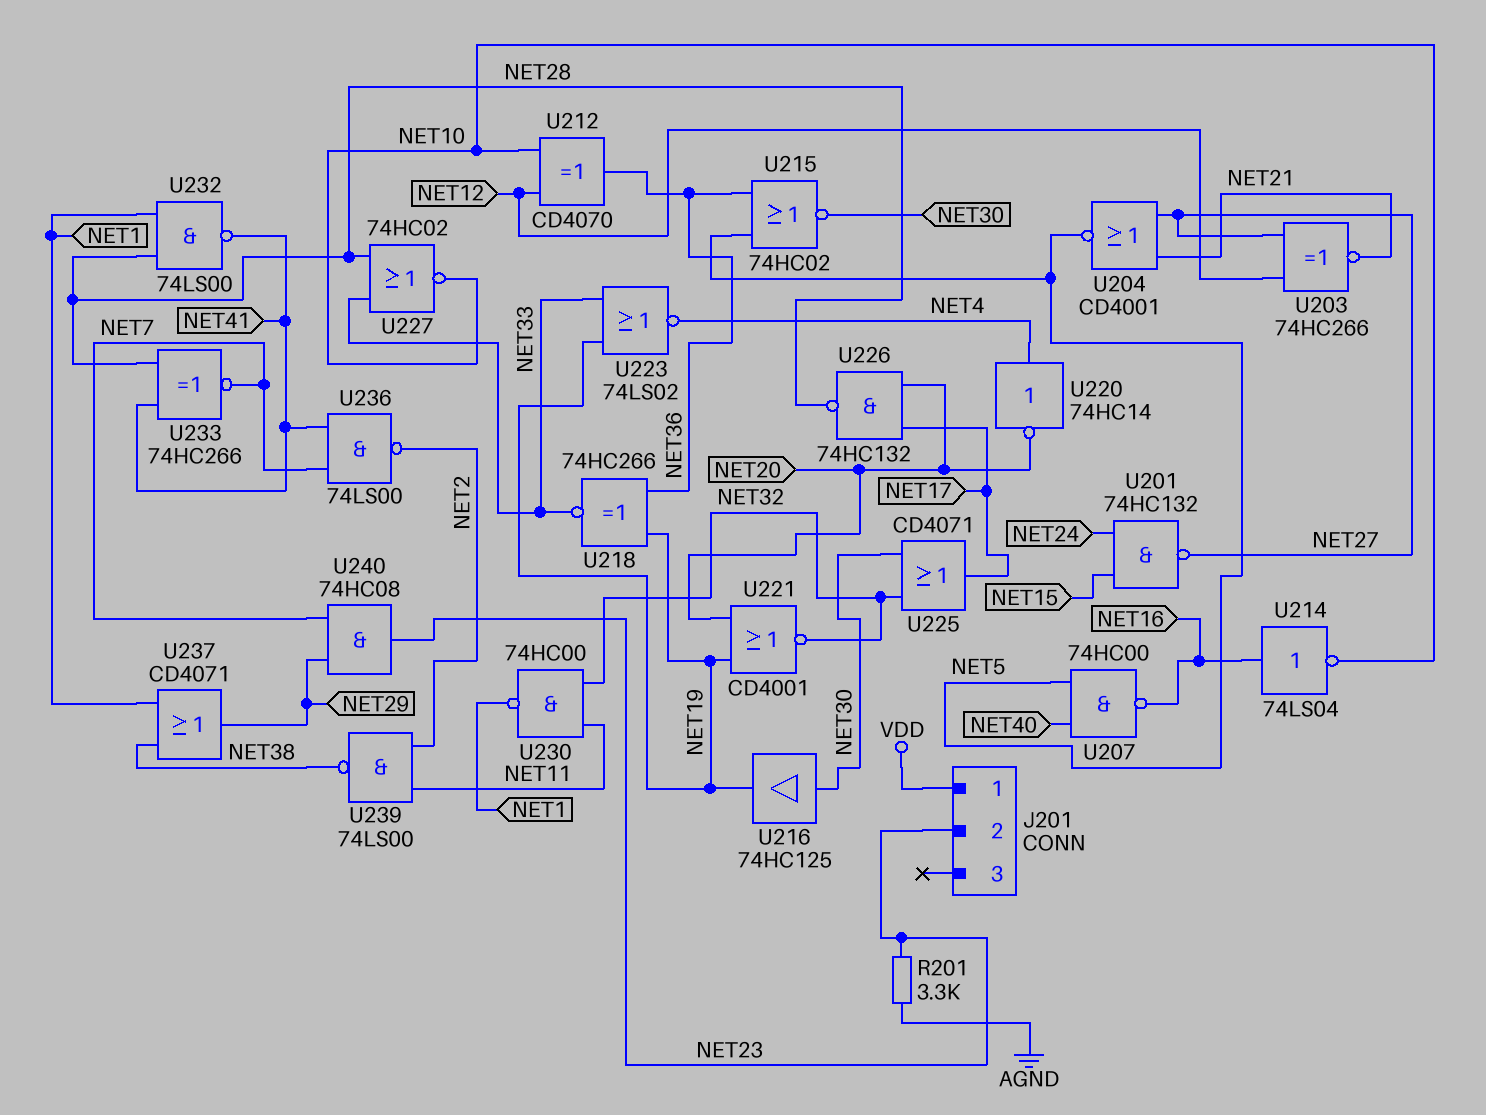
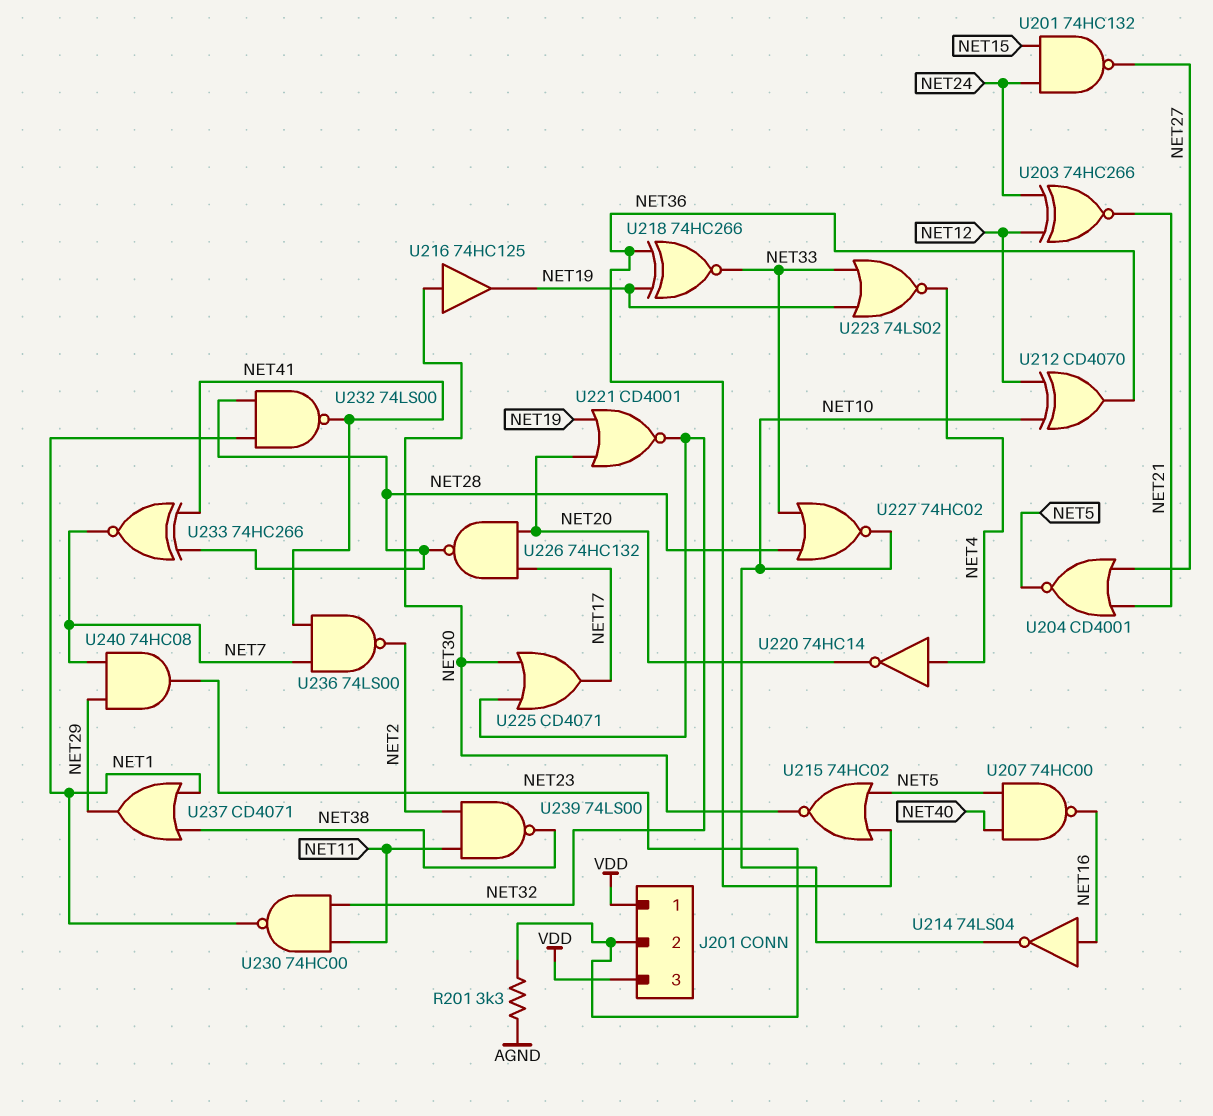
J201 pin 3: none -> VDD
U203: XNOR 74HC266 (in NET12, in NET27, out NET21) -> XNOR 74HC266 (in NET12, in NET24, out NET21)

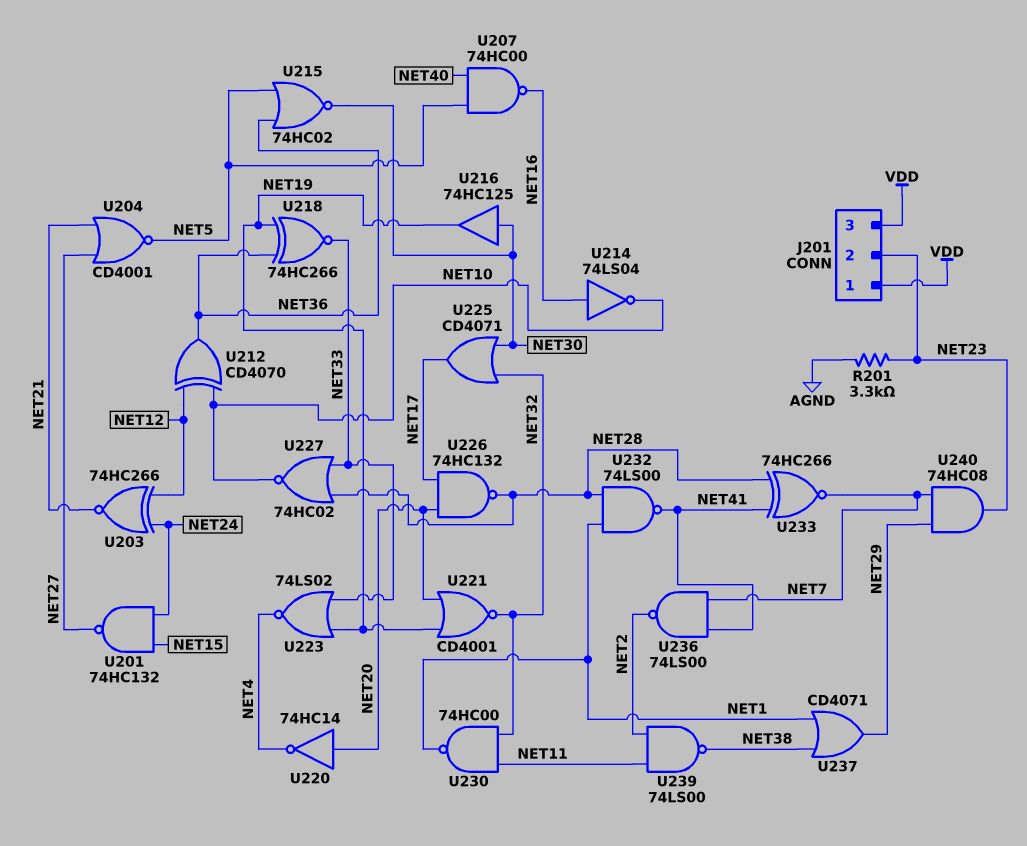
U220: NOT 74HC14 (in NET4, out NET20) -> NOT 74HC14 (in NET20, out NET4)

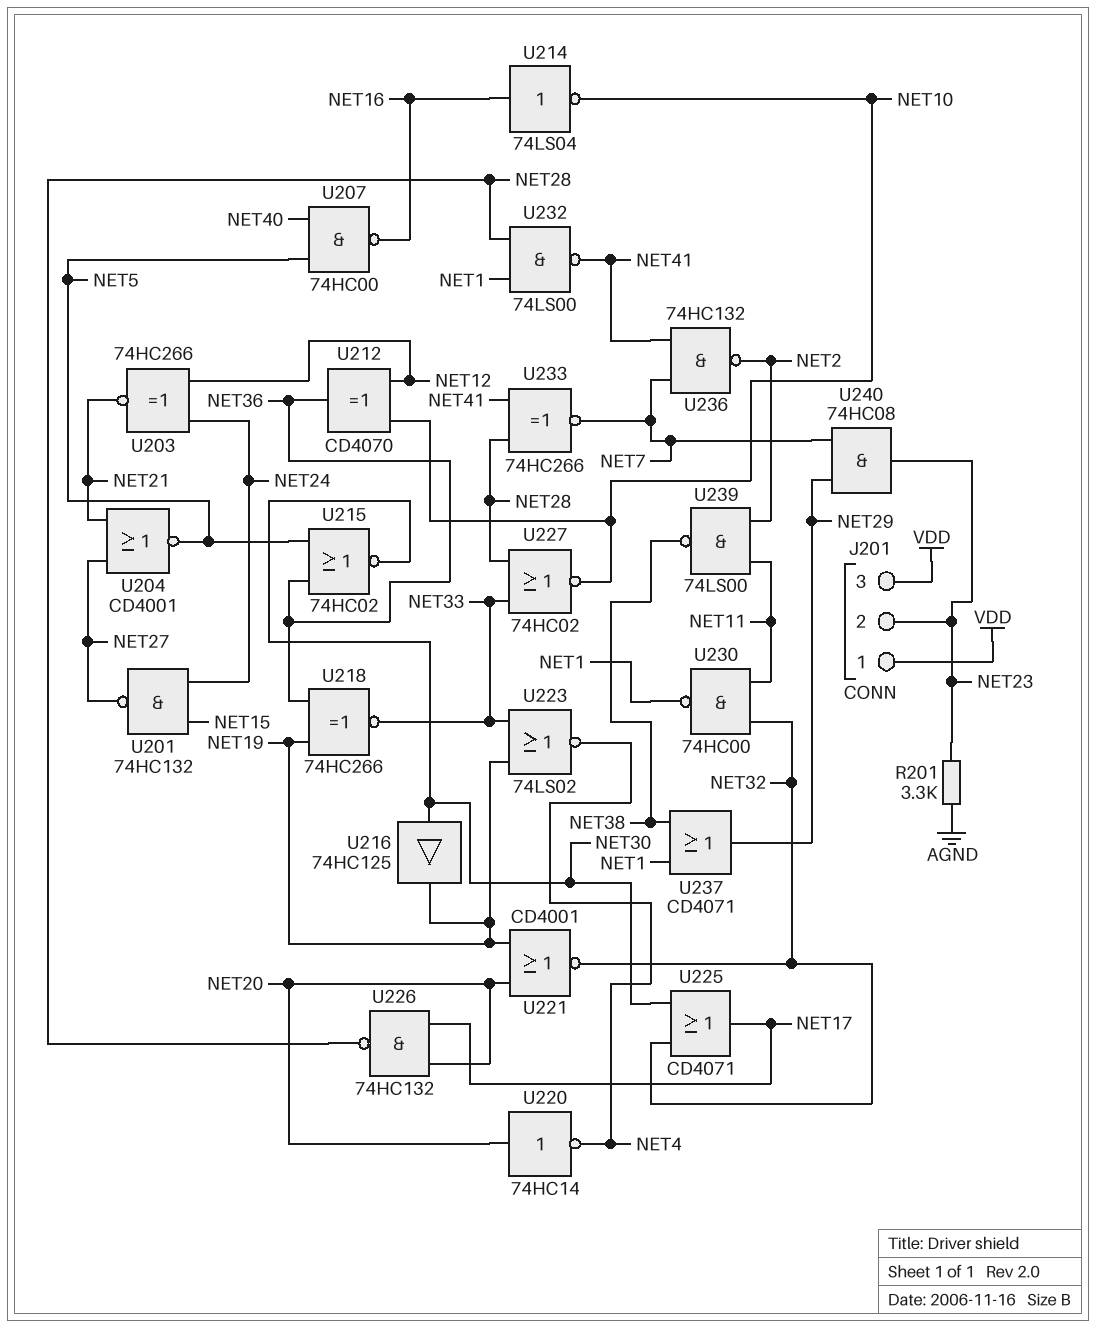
U236: NAND 74LS00 (in NET7, in NET41, out NET2) -> NAND 74HC132 (in NET7, in NET41, out NET2)

